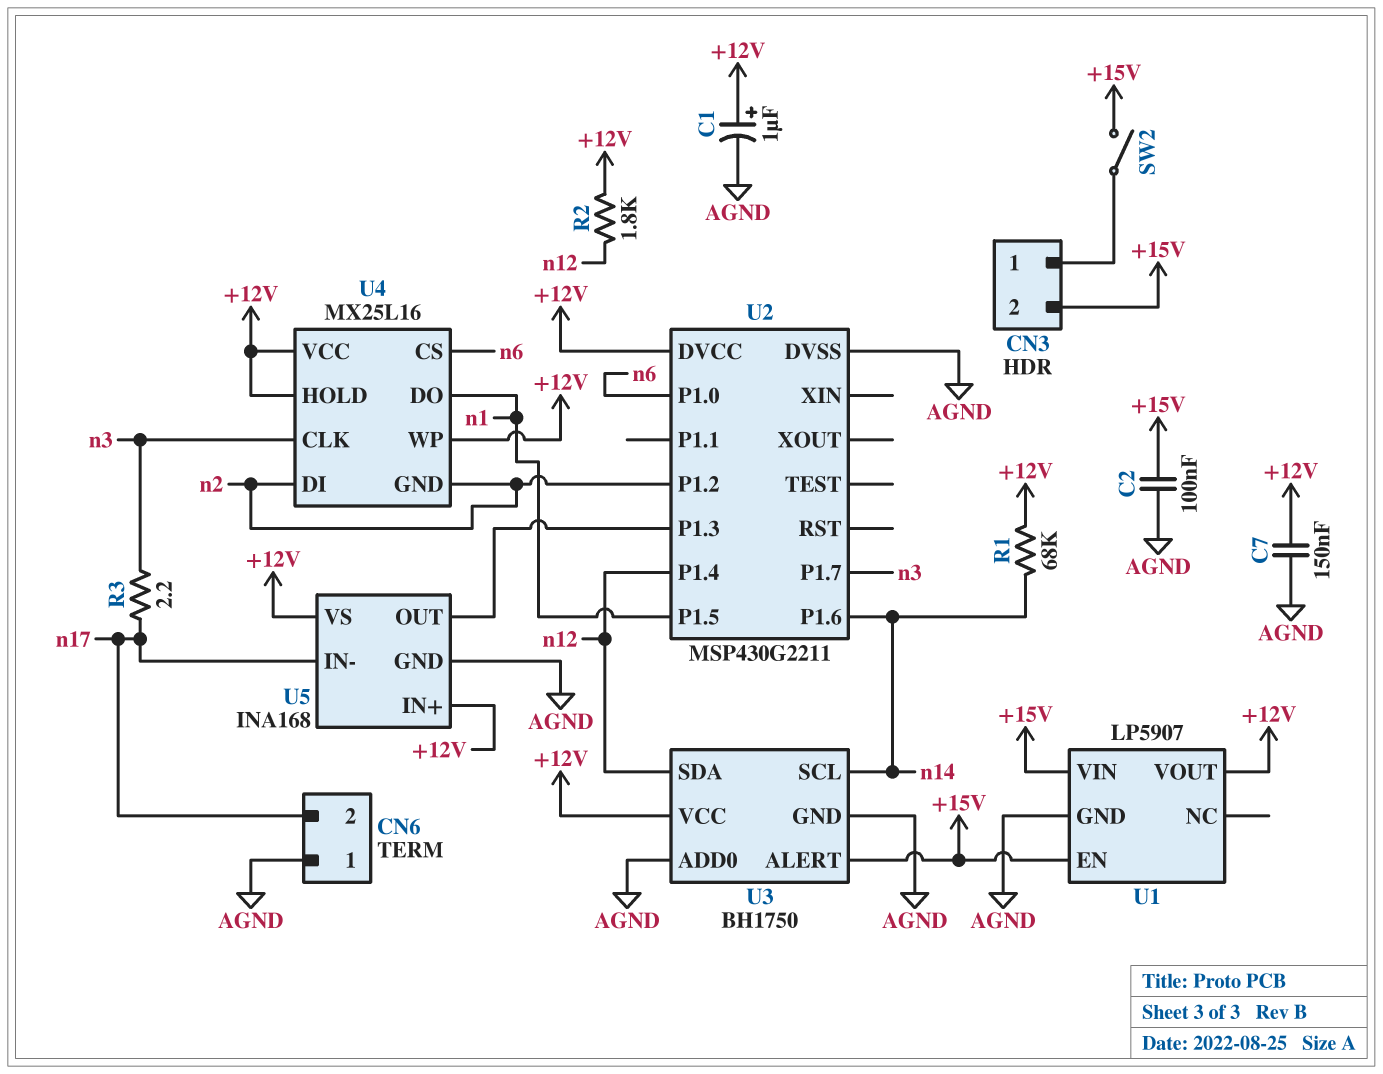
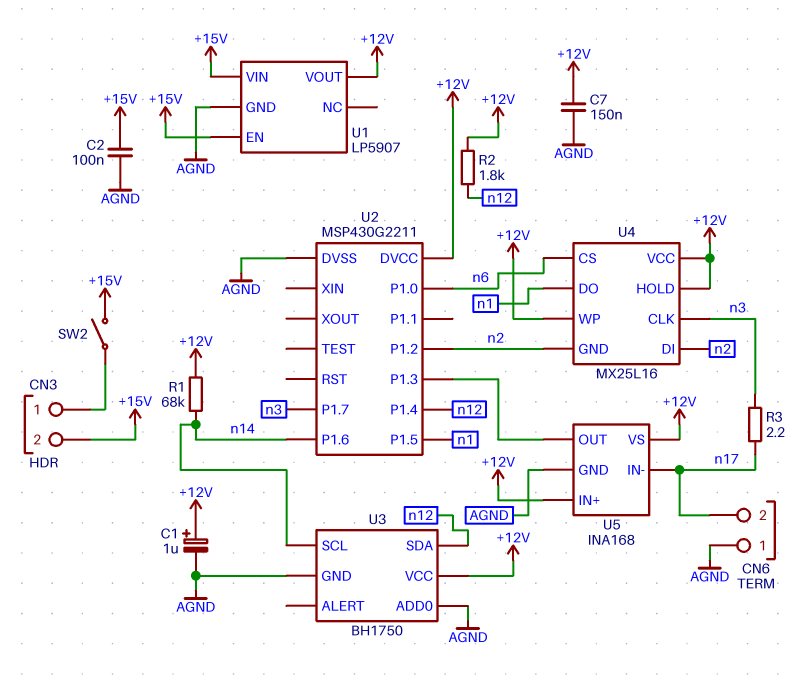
U3 pin ALERT: +15V -> none

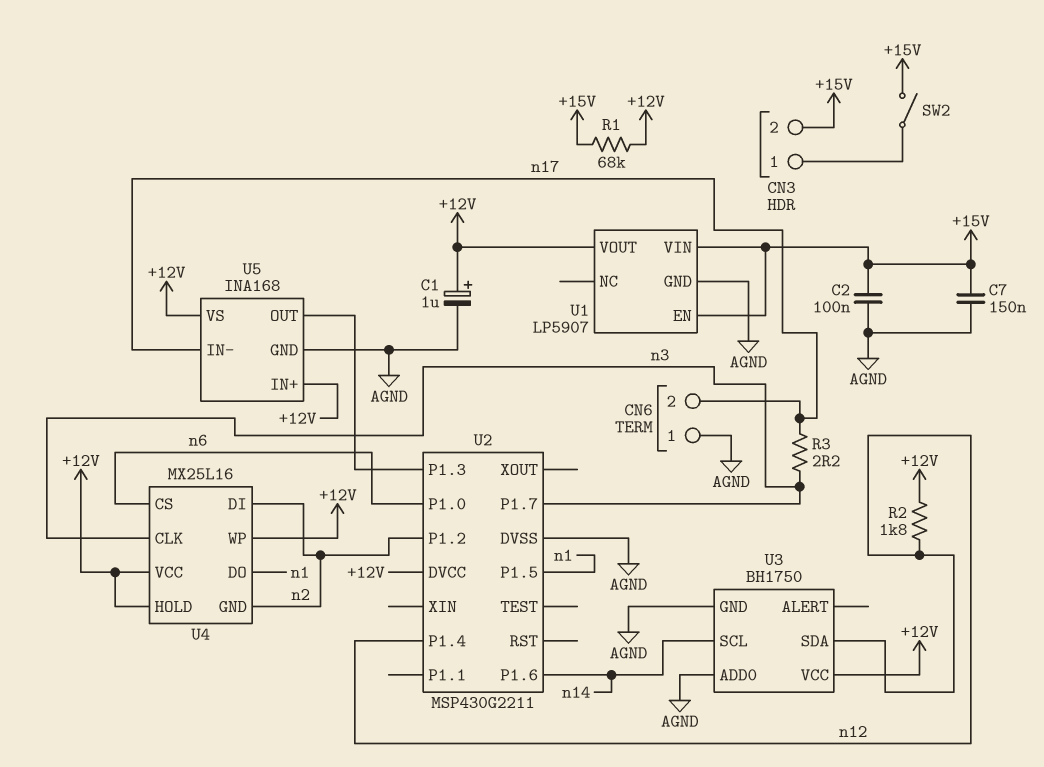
C7: 150nF (+12V, AGND) -> 150nF (+15V, AGND)
R1: 68k (+12V, n14) -> 68k (+12V, +15V)

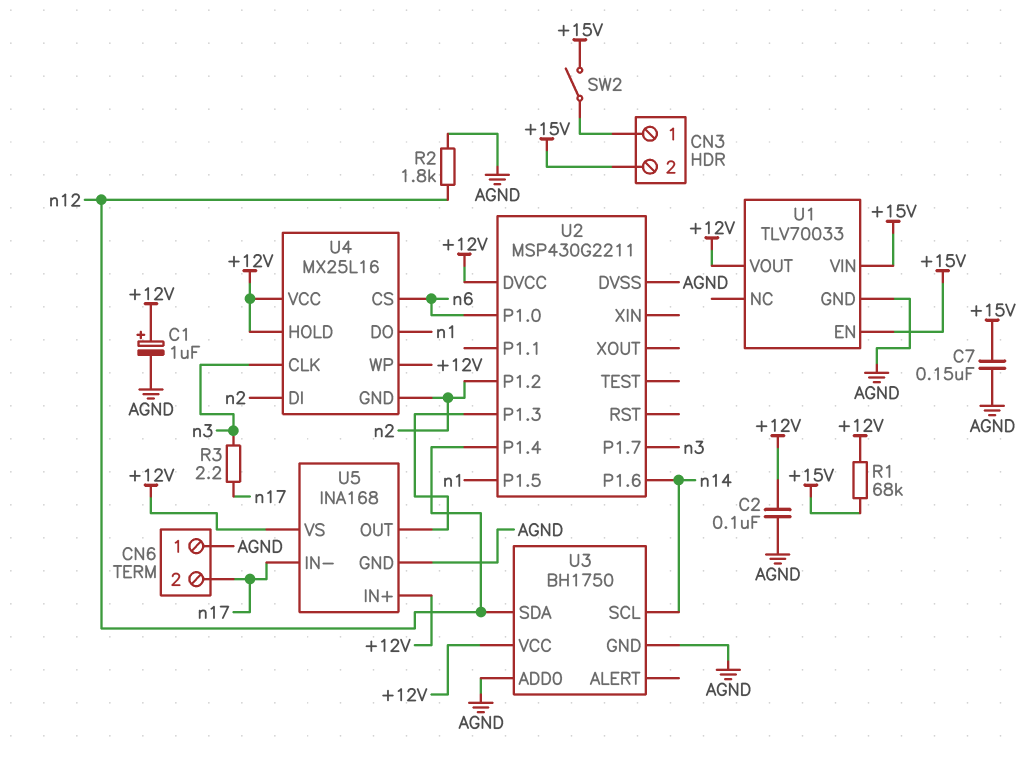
C2: 100nF (+15V, AGND) -> 100nF (+12V, AGND)
R2: 1.8k (+12V, n12) -> 1.8k (AGND, n12)
U1: LP5907 -> TLV70033

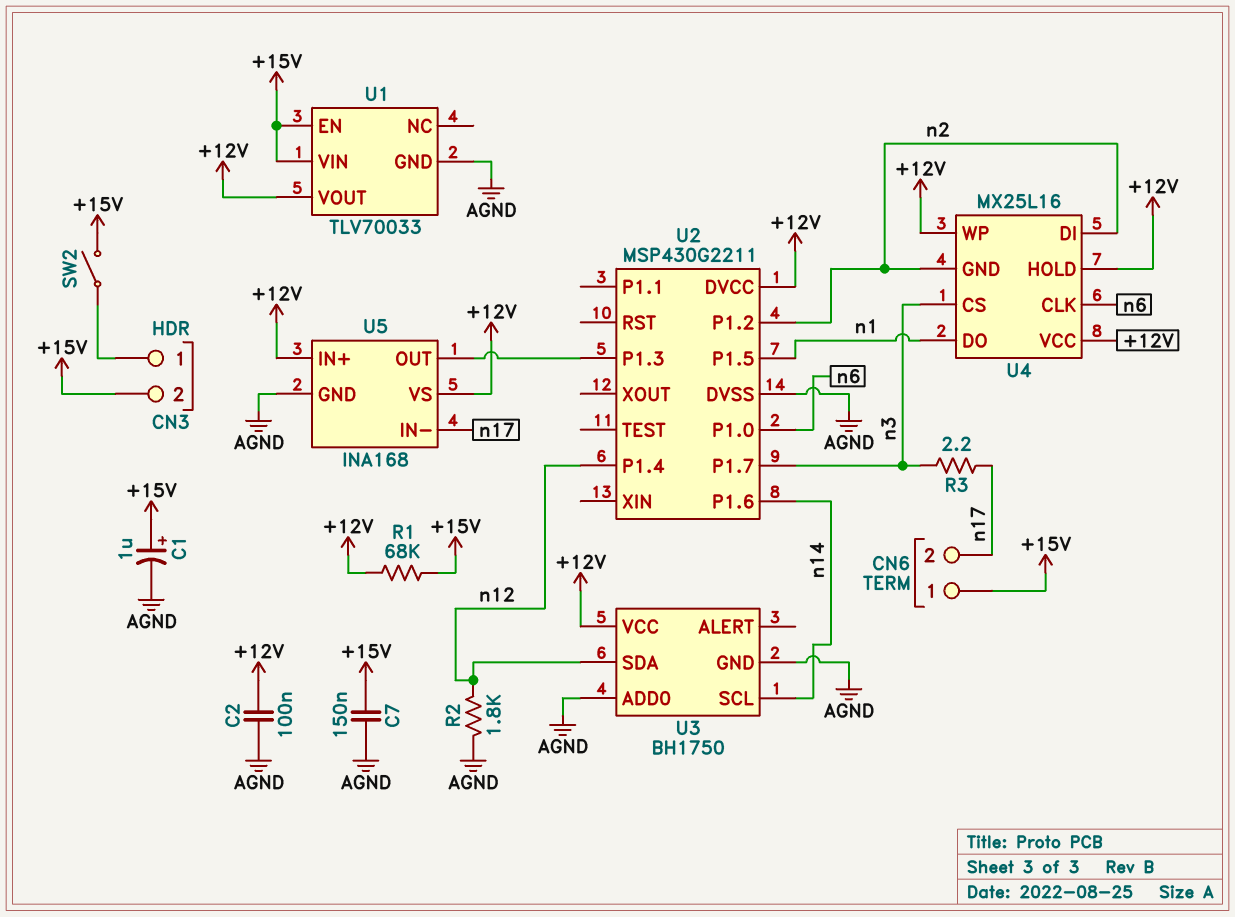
C1: 1uF (plus +12V, minus AGND) -> 1uF (plus +15V, minus AGND)
CN6 pin 1: AGND -> +15V
U4 pin CLK: n3 -> n6
U4 pin CS: n6 -> n3

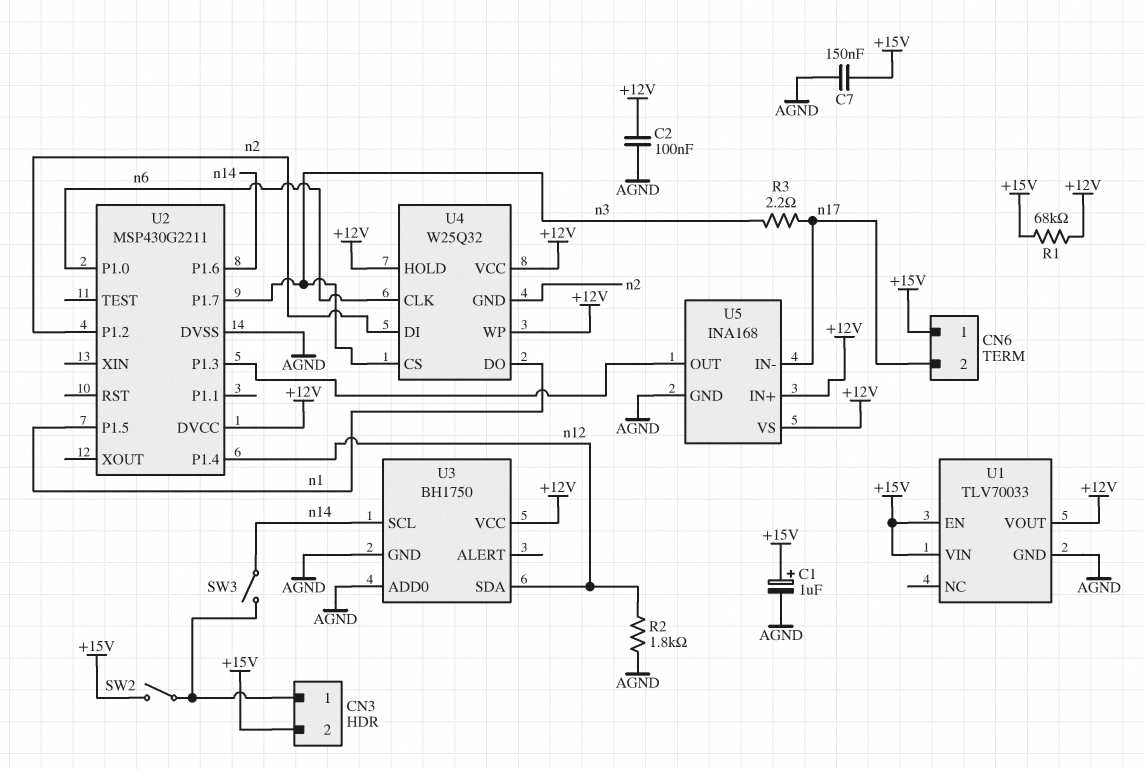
SW3: none -> switch (CN3/1, n14)
U4: MX25L16 -> W25Q32

